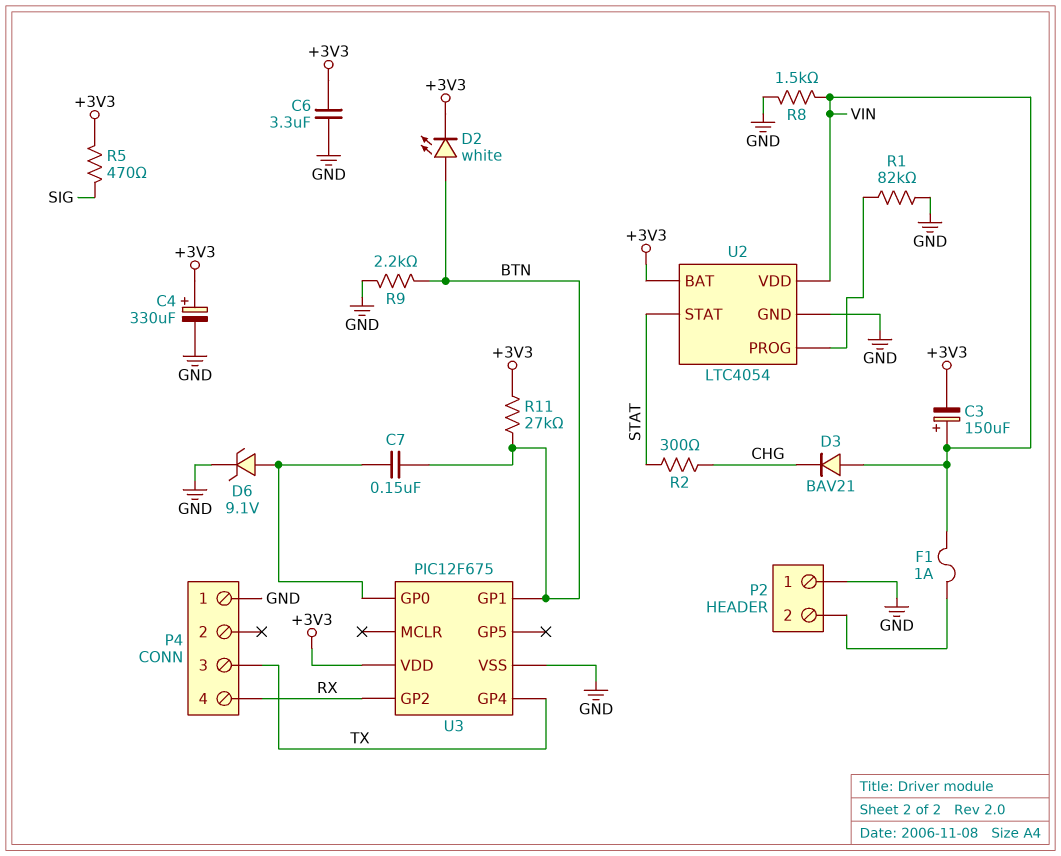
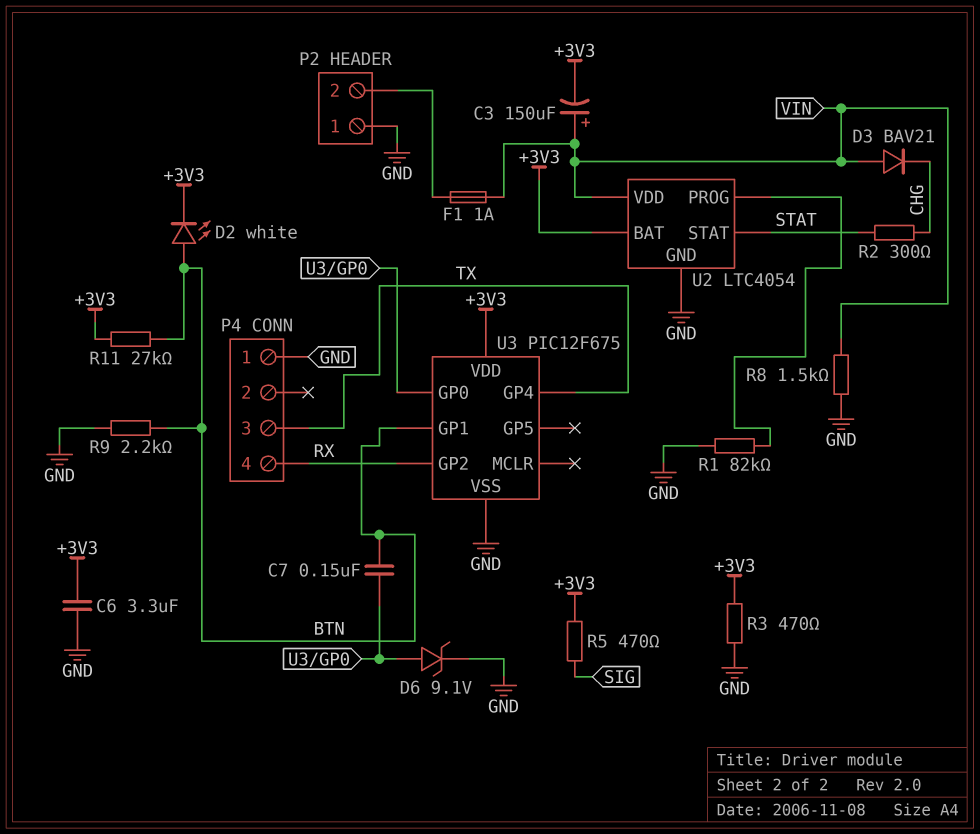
C4: 330uF (plus +3V3, minus GND) -> none
R3: none -> 470 (+3V3, GND)

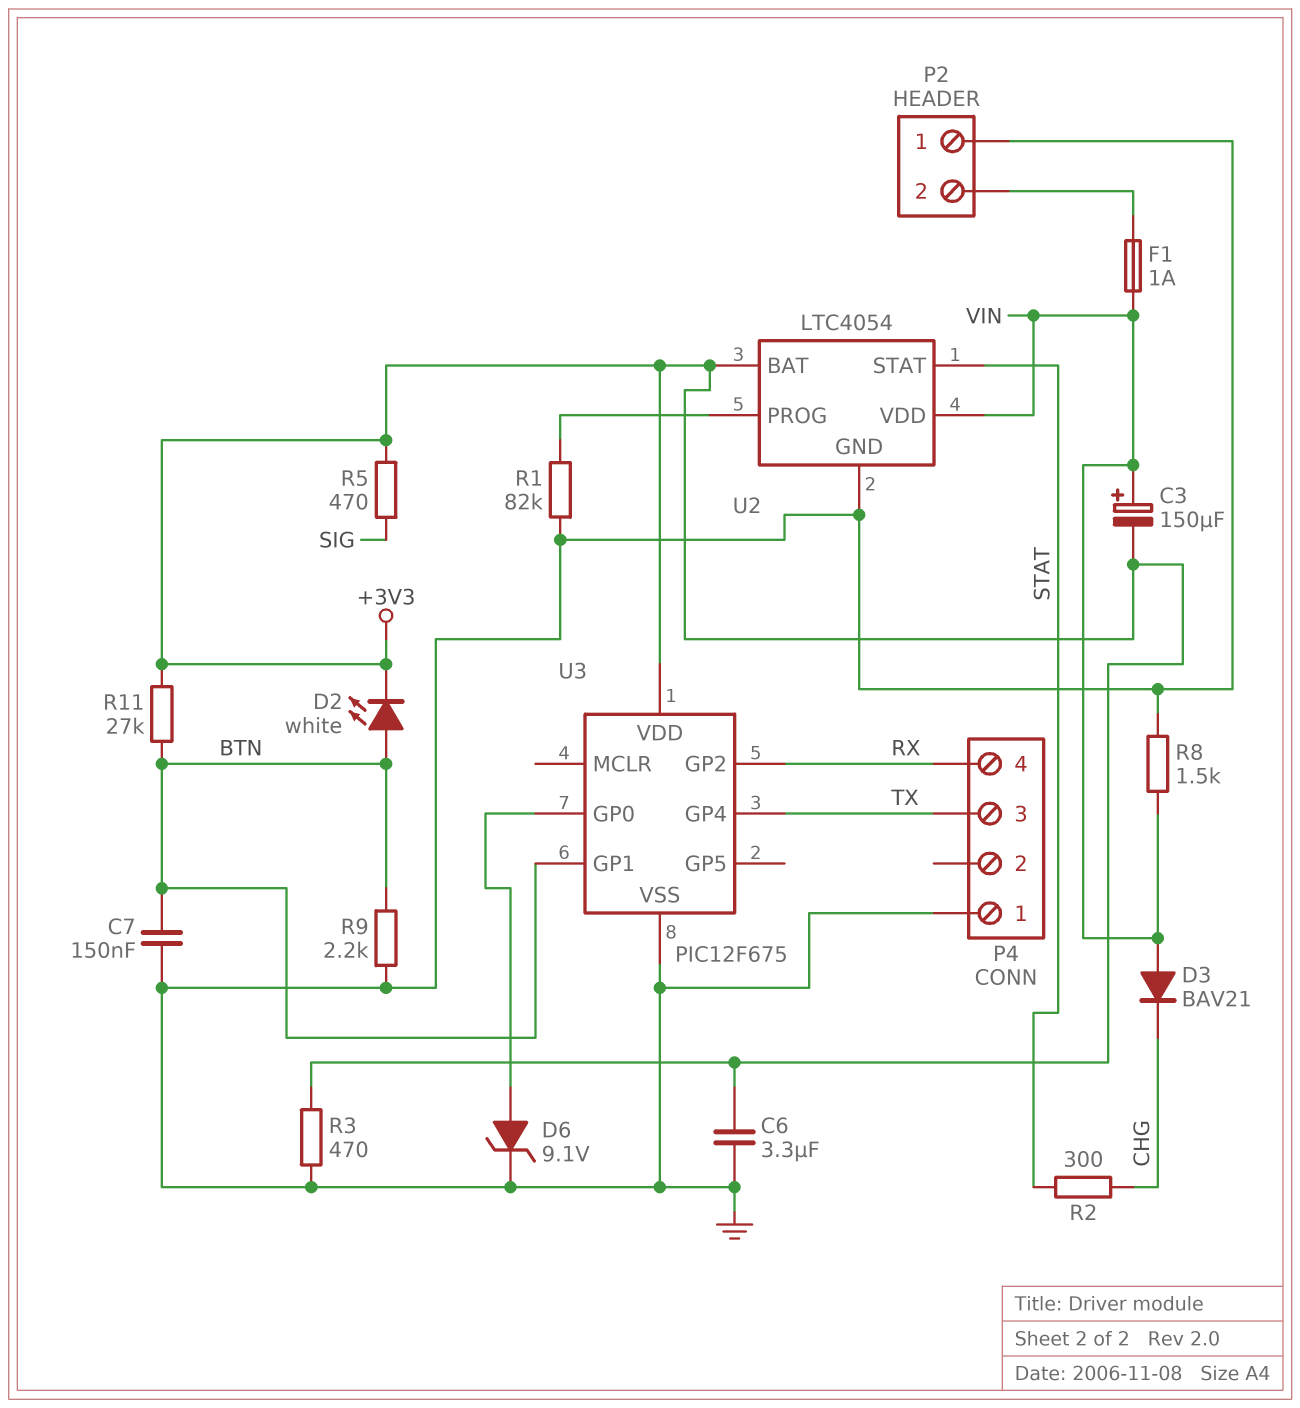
C7: 150nF (BTN, U3/GP0) -> 150nF (BTN, GND)

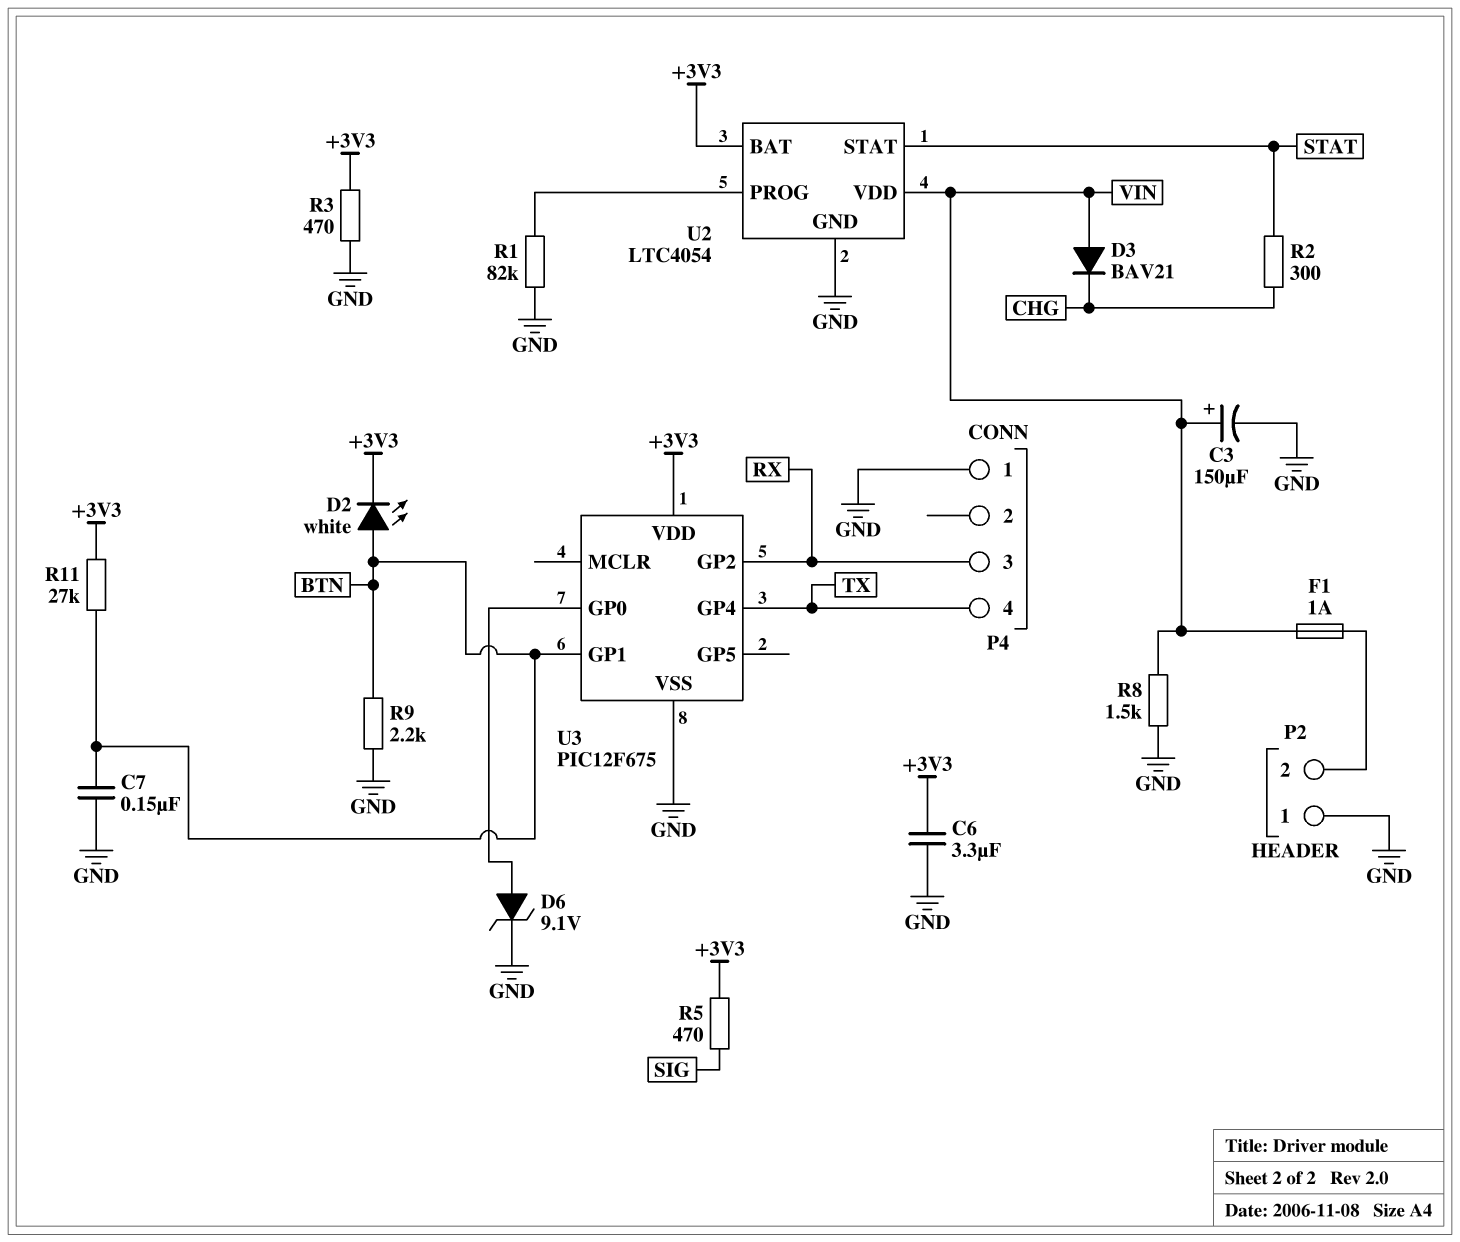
C3: 150uF (plus VIN, minus +3V3) -> 150uF (plus VIN, minus GND)
P4 pin 3: TX -> RX
P4 pin 4: RX -> TX

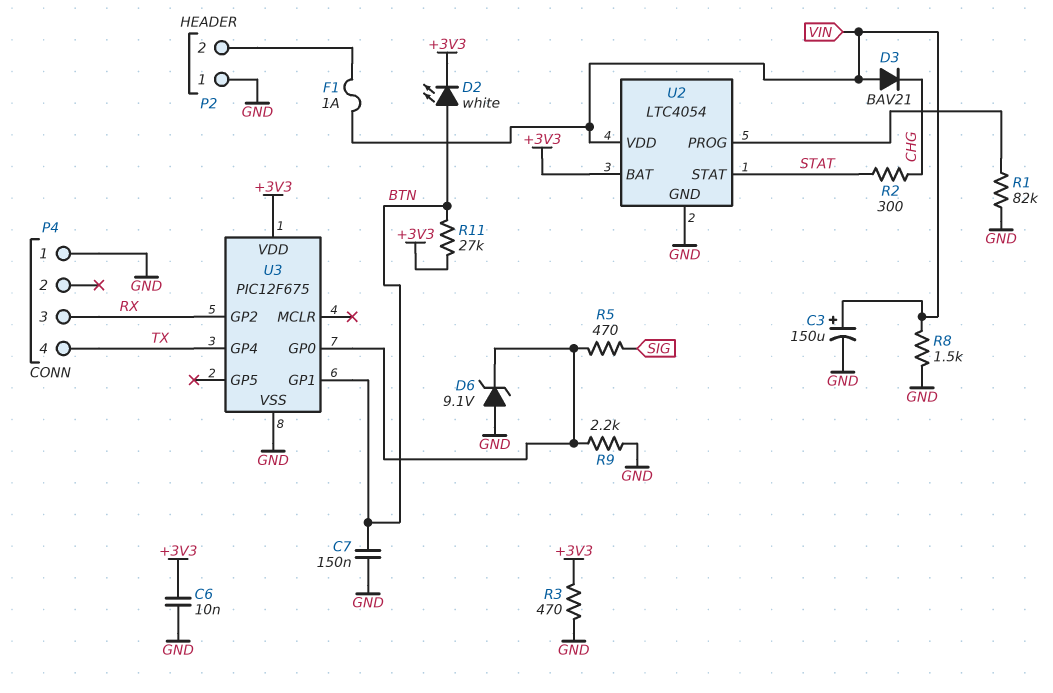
C6: 3.3uF (+3V3, GND) -> 10nF (+3V3, GND)
D6: zener 9.1V (A U3/GP0, K GND) -> zener 9.1V (A GND, K U3/GP0)
R5: 470 (+3V3, SIG) -> 470 (SIG, U3/GP0)
R9: 2.2k (BTN, GND) -> 2.2k (GND, U3/GP0)

